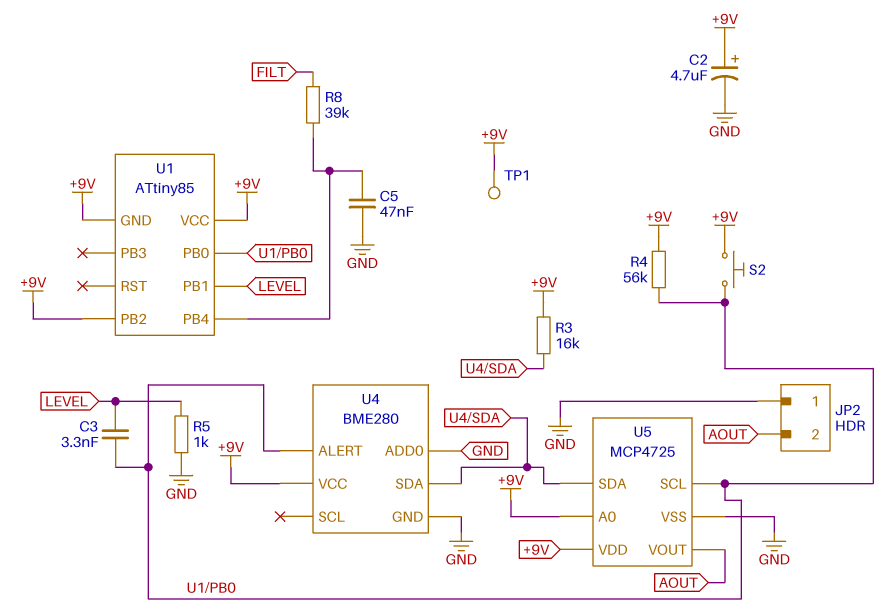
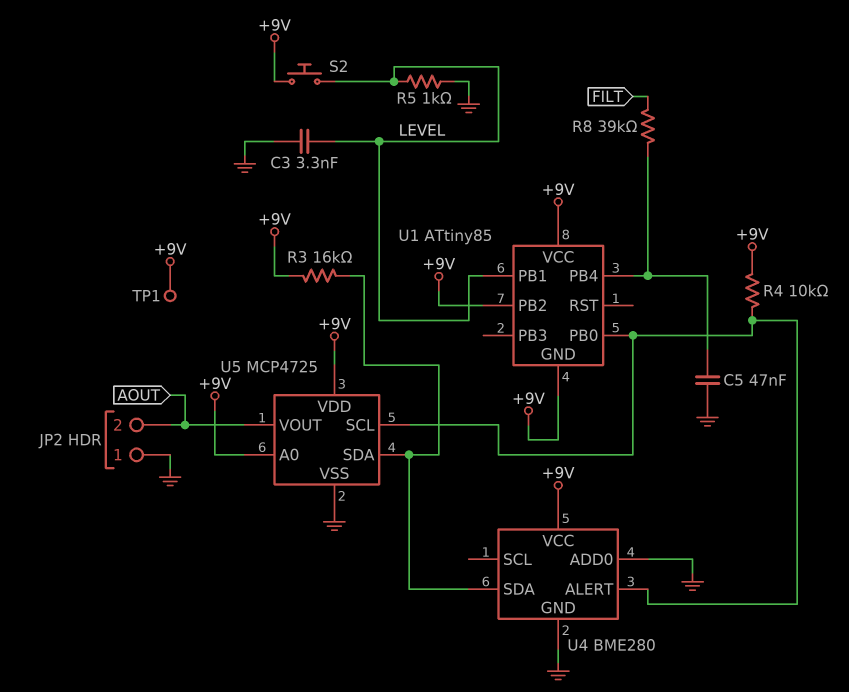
C2: 4.7uF (plus +9V, minus GND) -> none
C3: 3.3nF (LEVEL, U1/PB0) -> 3.3nF (GND, LEVEL)
R4: 56k (+9V, U1/PB0) -> 10k (+9V, U1/PB0)
S2: button (+9V, U1/PB0) -> button (+9V, LEVEL)

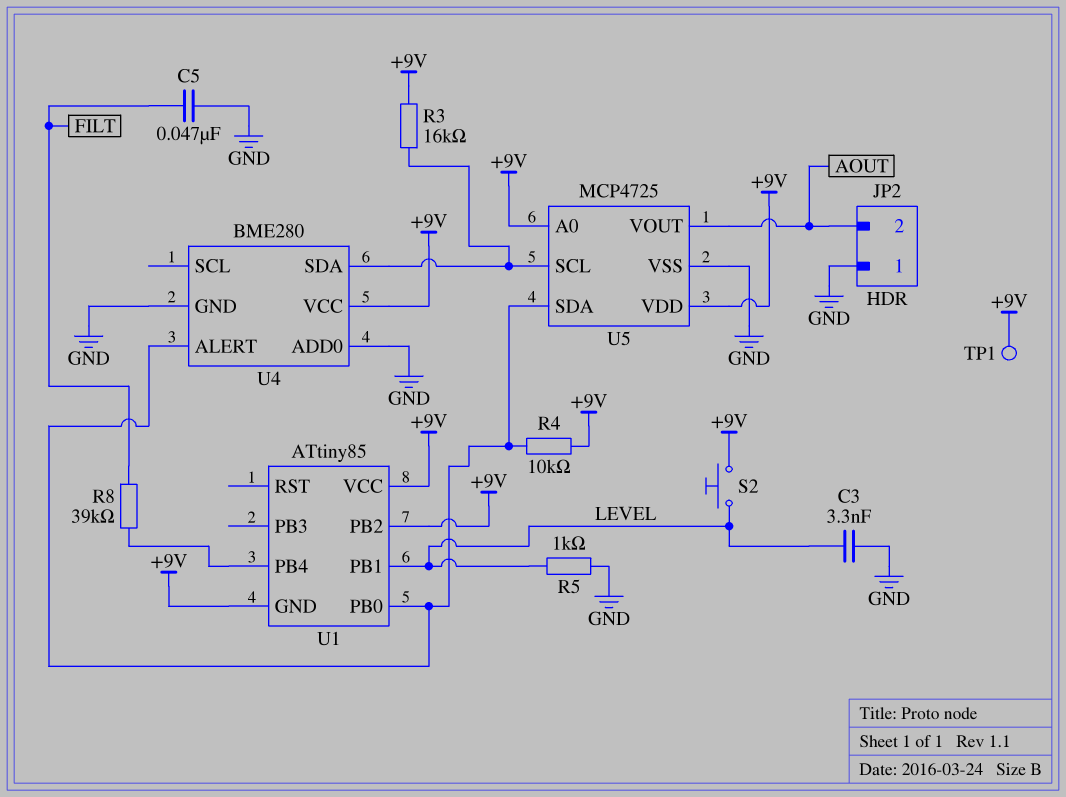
C5: 47nF (GND, U1/PB4) -> 47nF (FILT, GND)
U5 pin SCL: U1/PB0 -> U4/SDA
U5 pin SDA: U4/SDA -> U1/PB0

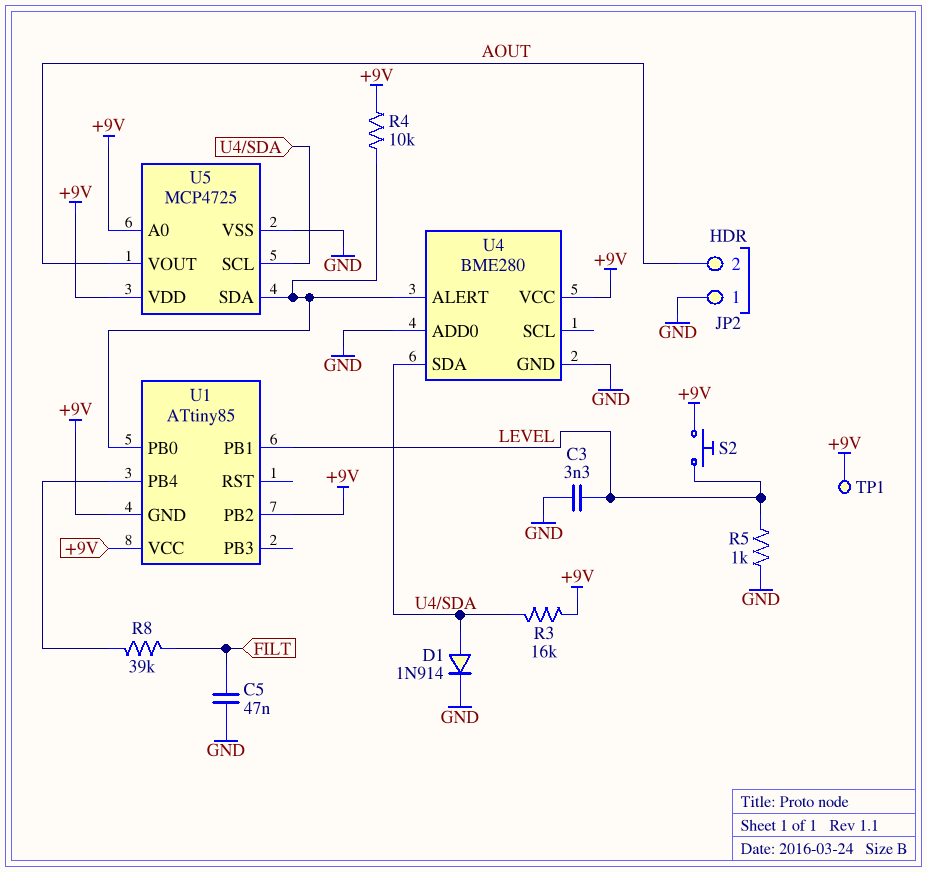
D1: none -> diode 1N914 (A U4/SDA, K GND)

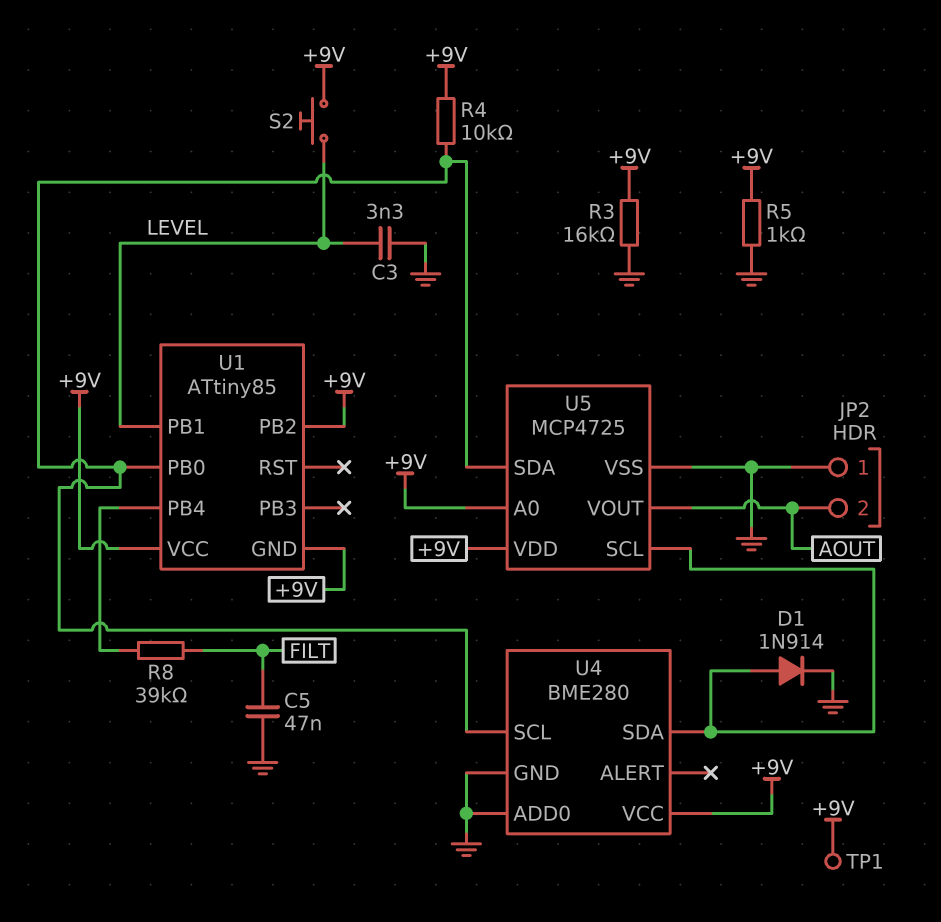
R3: 16k (+9V, U4/SDA) -> 16k (+9V, GND)
R5: 1k (GND, LEVEL) -> 1k (+9V, GND)
U4 pin ALERT: U1/PB0 -> none
U4 pin SCL: none -> U1/PB0

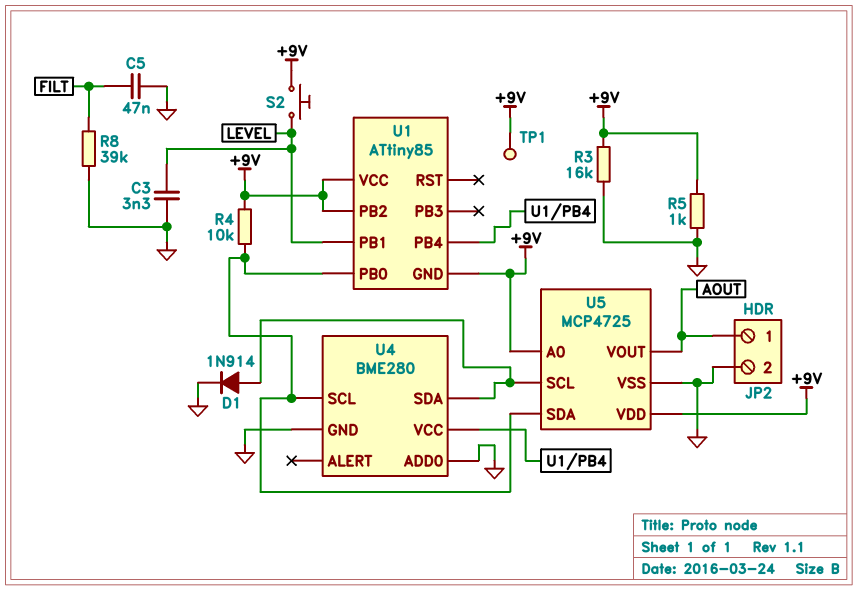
JP2 pin 1: GND -> AOUT
JP2 pin 2: AOUT -> GND
R8: 39k (FILT, U1/PB4) -> 39k (FILT, GND)
U4 pin VCC: +9V -> U1/PB4

